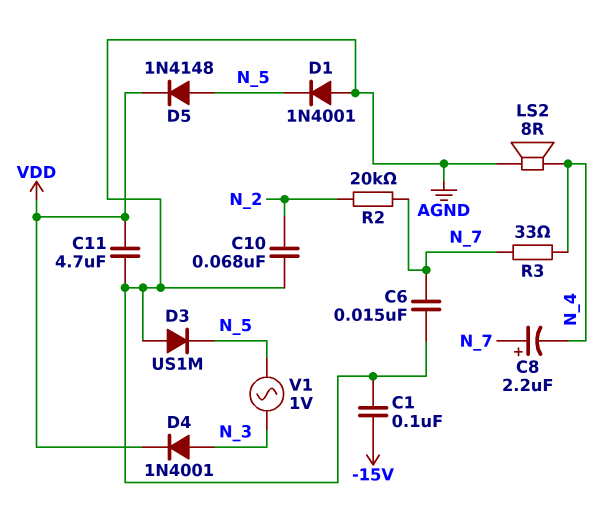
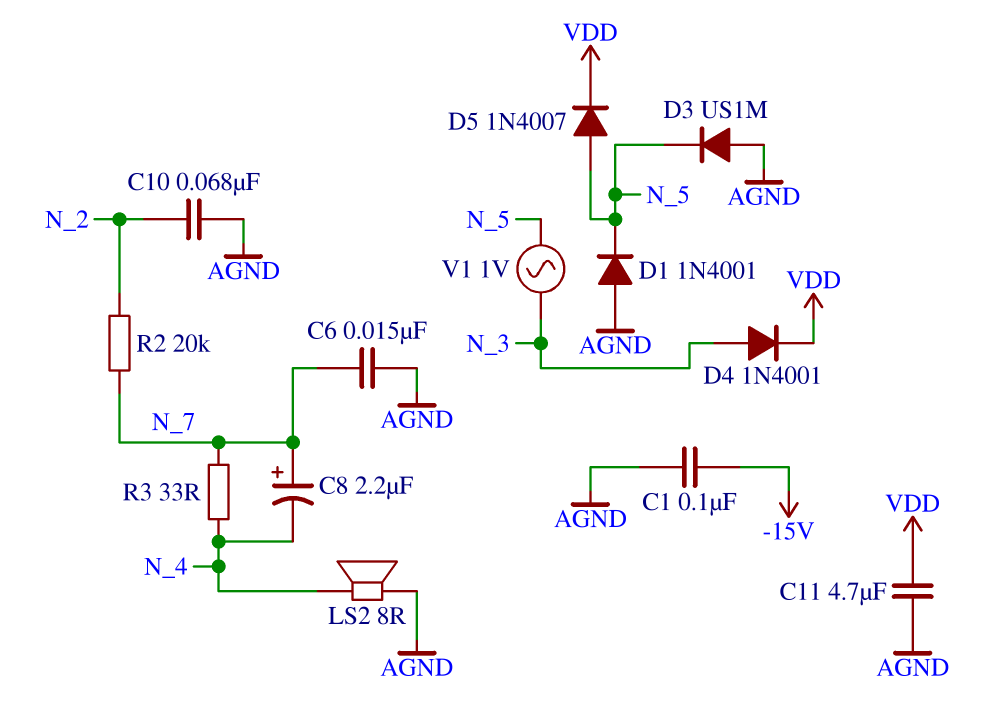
D5: diode 1N4148 (A N_5, K VDD) -> diode 1N4007 (A N_5, K VDD)

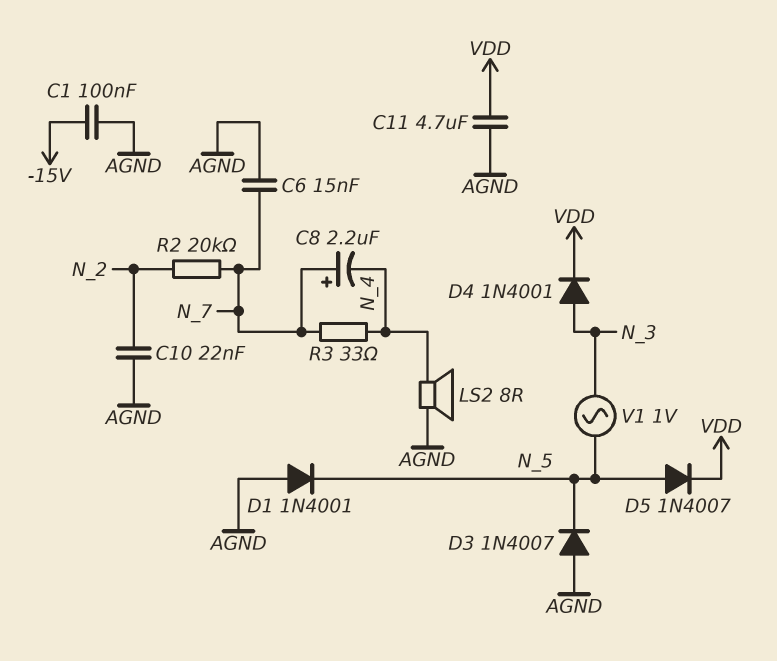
C10: 68nF (AGND, N_2) -> 22nF (AGND, N_2)
D3: diode US1M (A AGND, K N_5) -> diode 1N4007 (A AGND, K N_5)

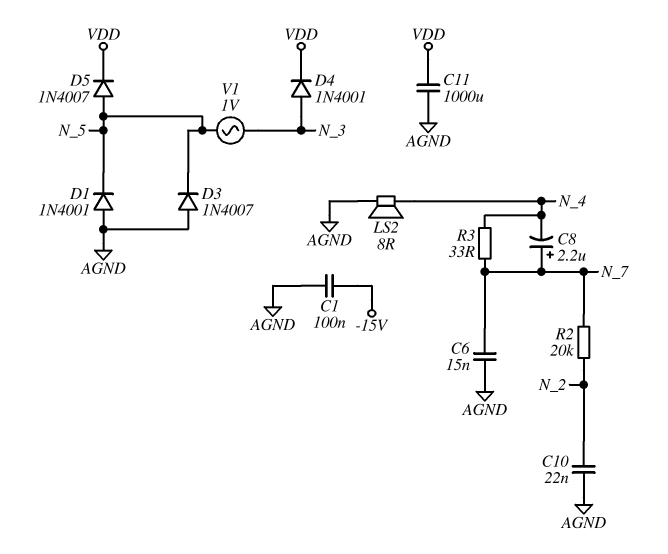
C11: 4.7uF (AGND, VDD) -> 1000uF (AGND, VDD)

